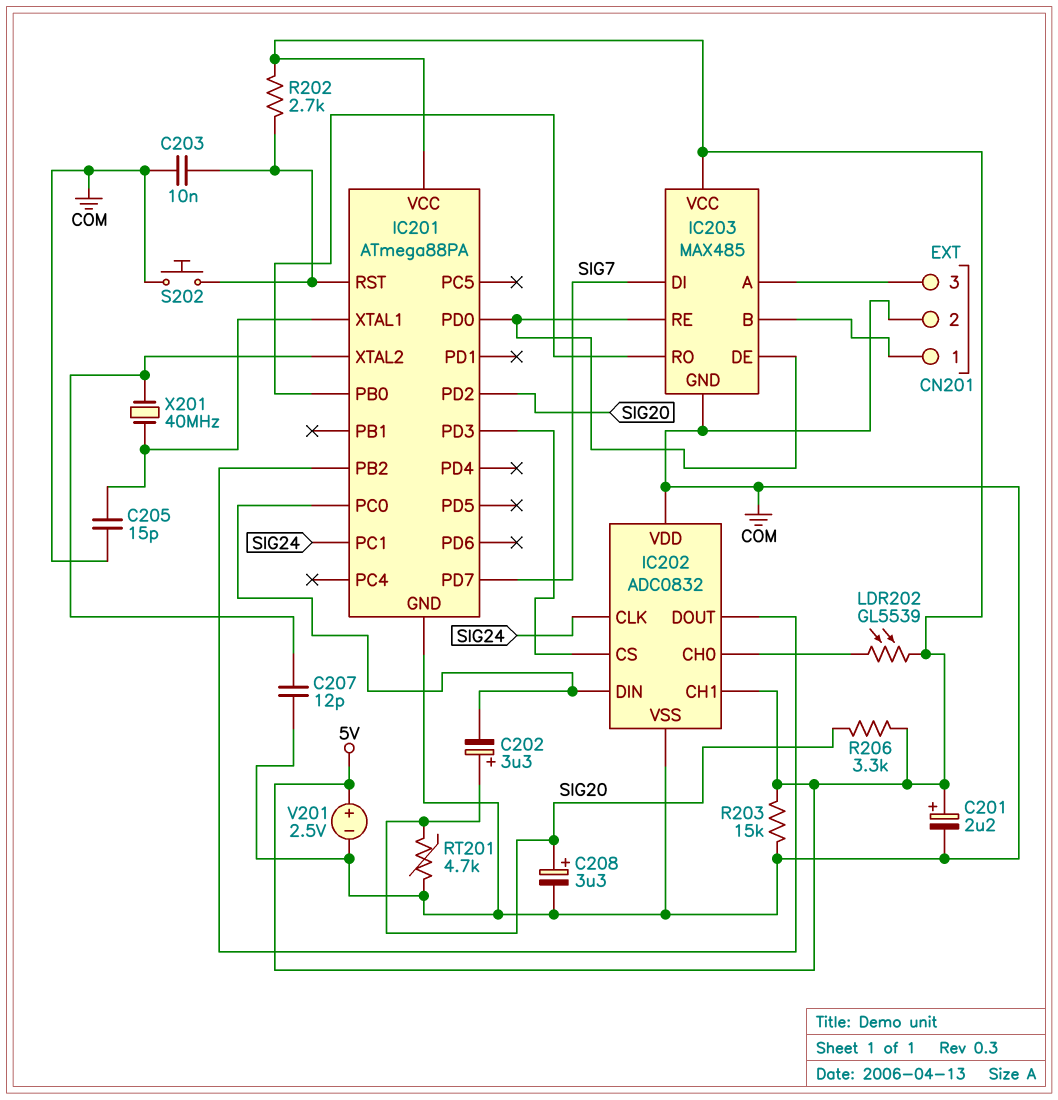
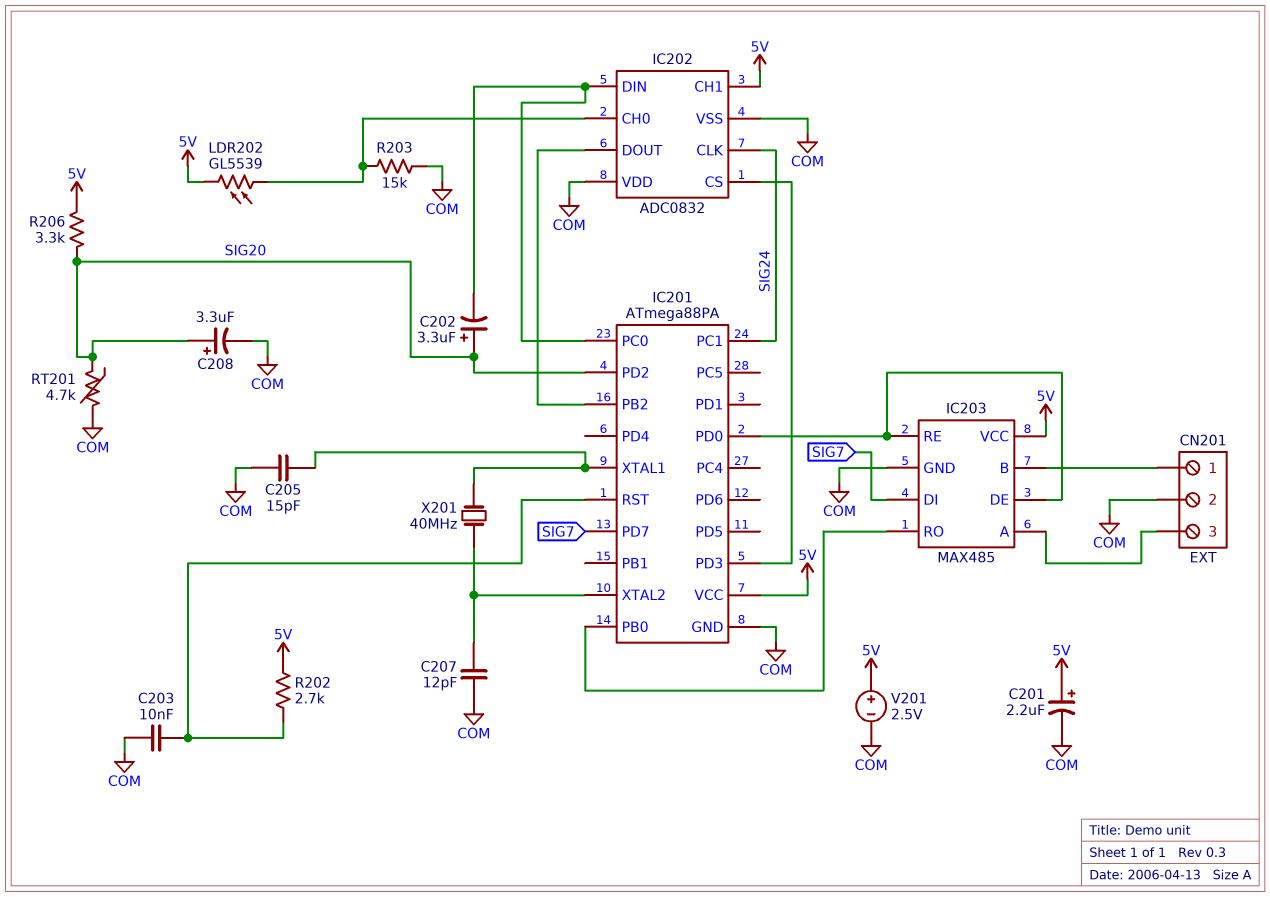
R203: 15k (5V, COM) -> 15k (COM, IC202/CH0)
S202: button (COM, IC201/RST) -> none

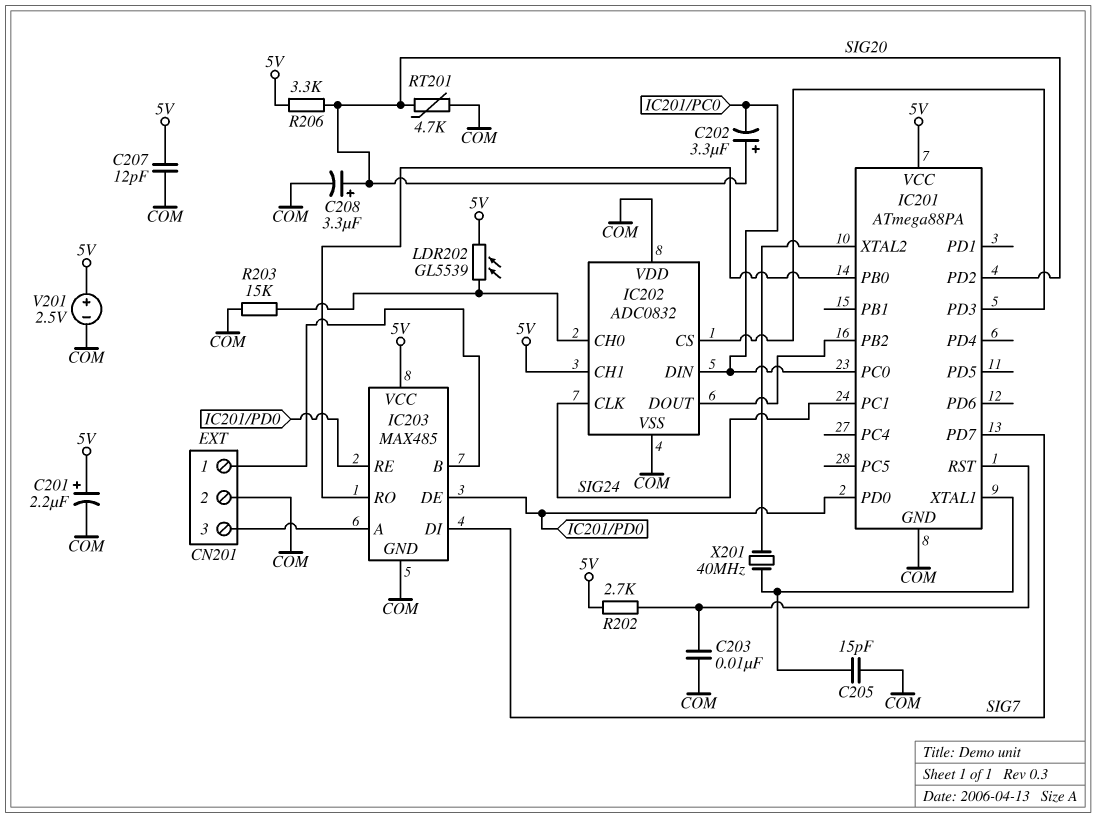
C207: 12pF (COM, IC201/XTAL2) -> 12pF (5V, COM)

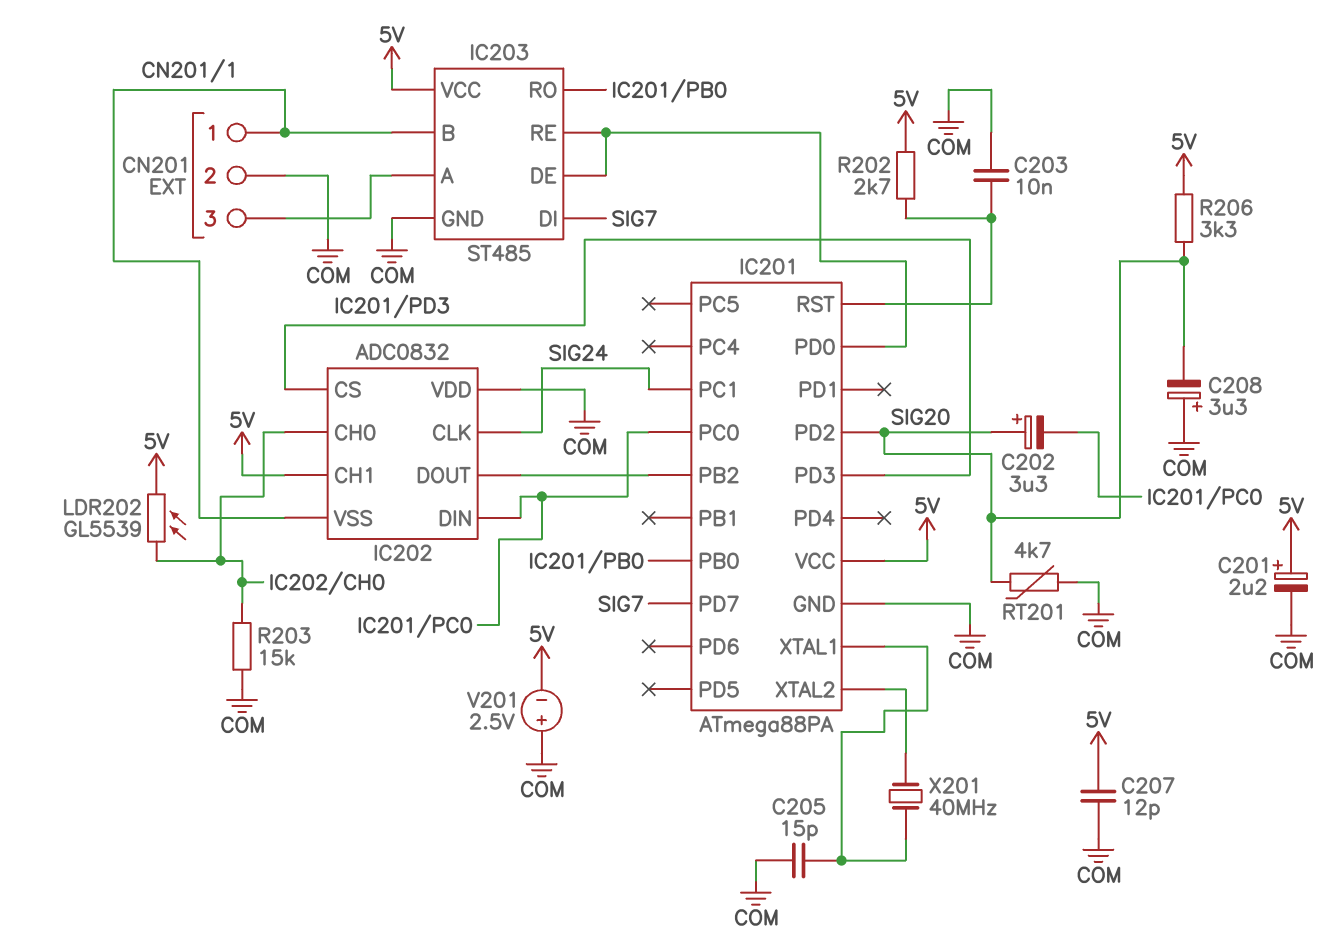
C208: 3.3uF (plus SIG20, minus COM) -> 3.3uF (plus COM, minus SIG20)
IC202 pin VSS: COM -> CN201/1
IC203: MAX485 -> ST485
V201: 2.5V (plus 5V, minus COM) -> 2.5V (plus COM, minus 5V)

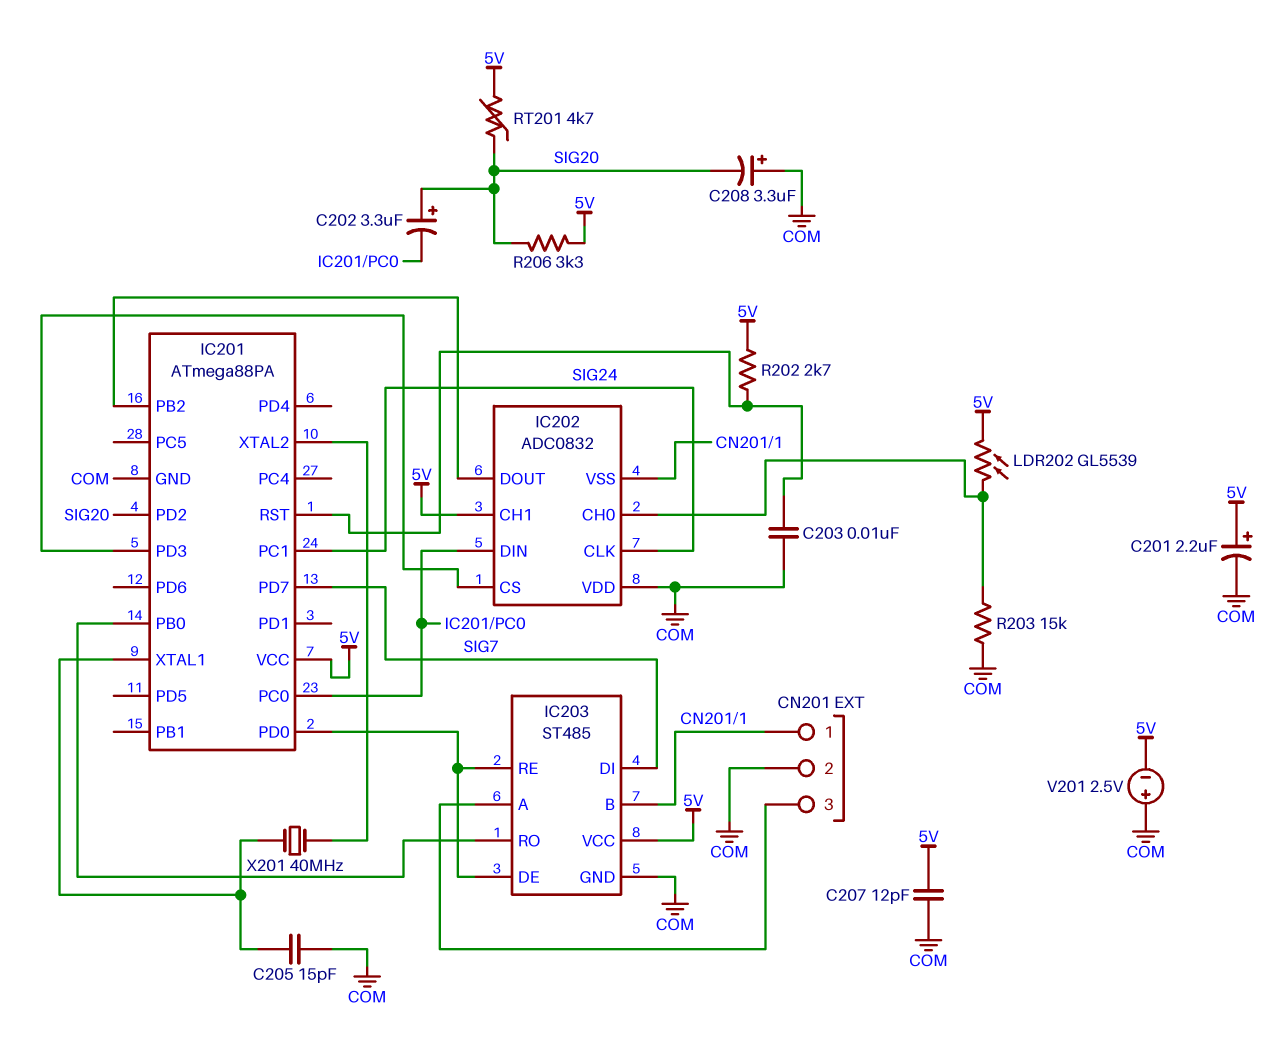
RT201: 4.7k (COM, SIG20) -> 4.7k (5V, SIG20)

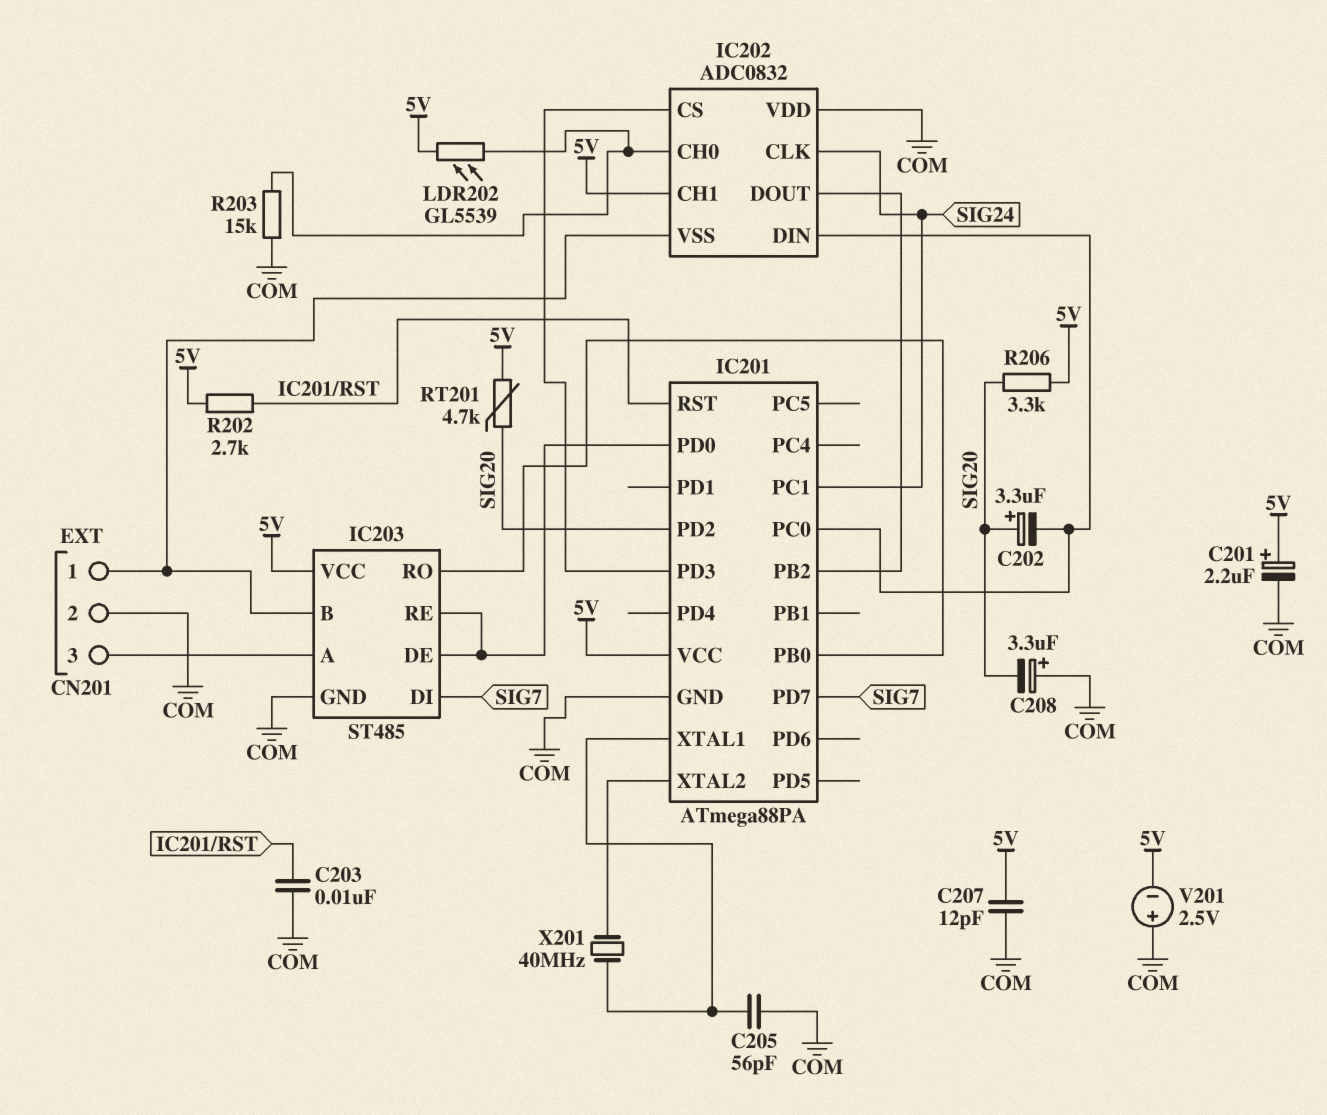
C205: 15pF (COM, IC201/XTAL1) -> 56pF (COM, IC201/XTAL1)

